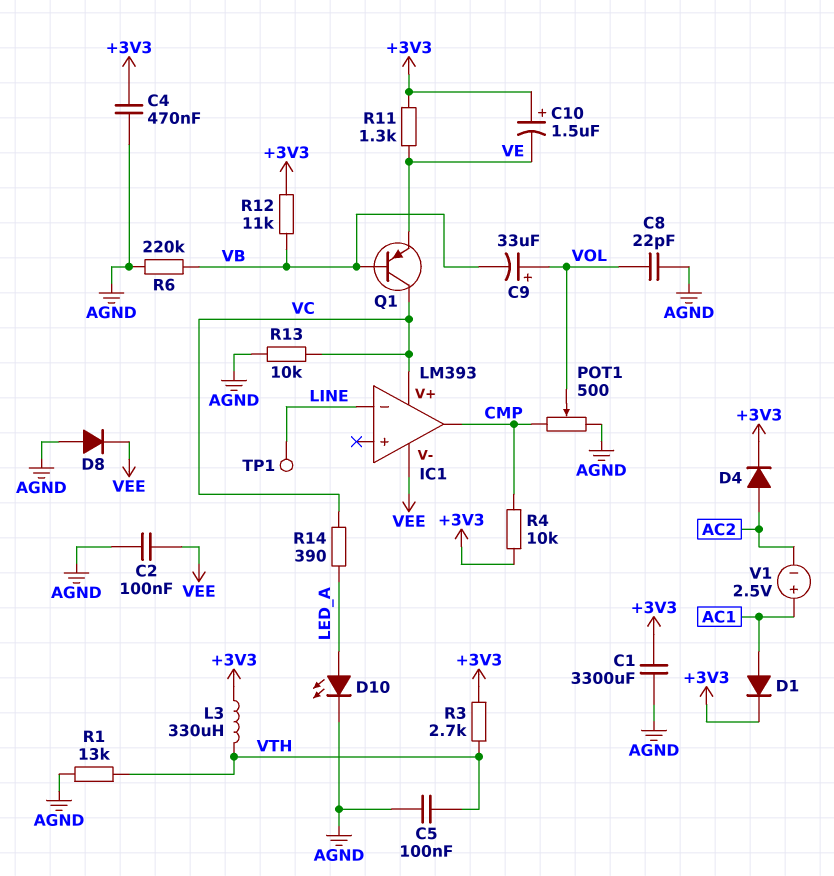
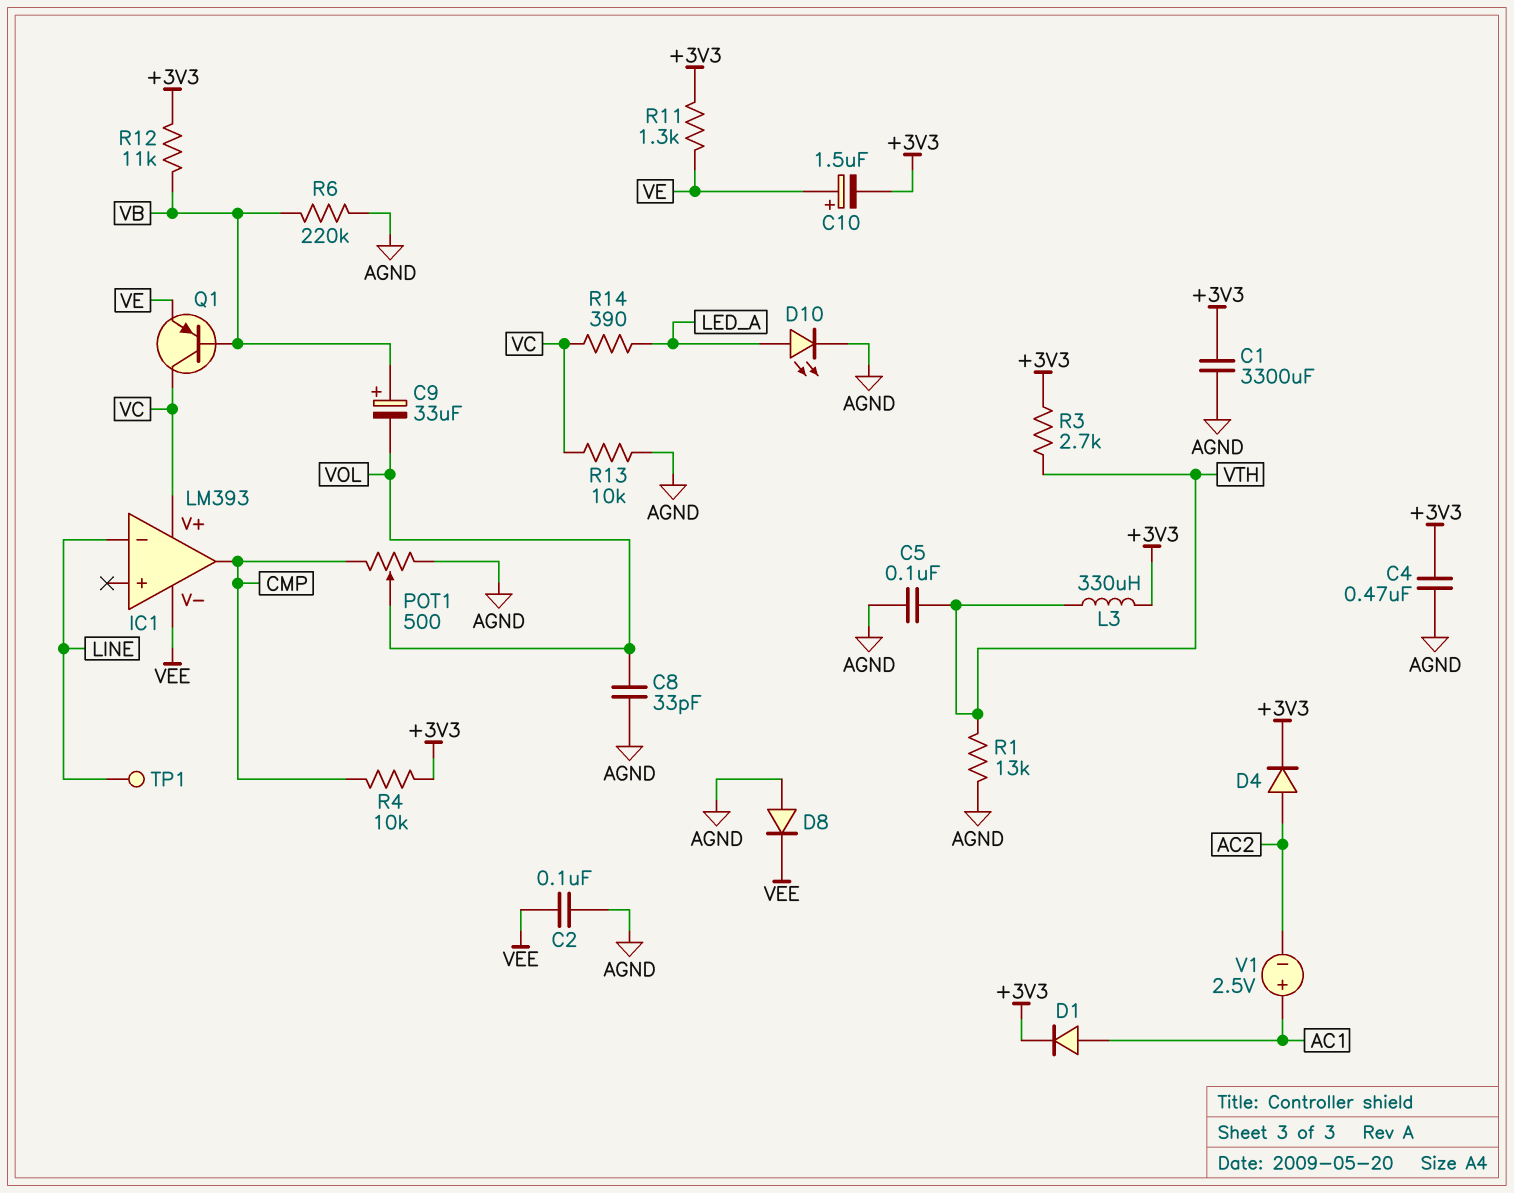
C8: 22pF (AGND, VOL) -> 33pF (AGND, VOL)
C9: 33uF (plus VOL, minus VB) -> 33uF (plus VB, minus VOL)
C10: 1.5uF (plus +3V3, minus VE) -> 1.5uF (plus VE, minus +3V3)

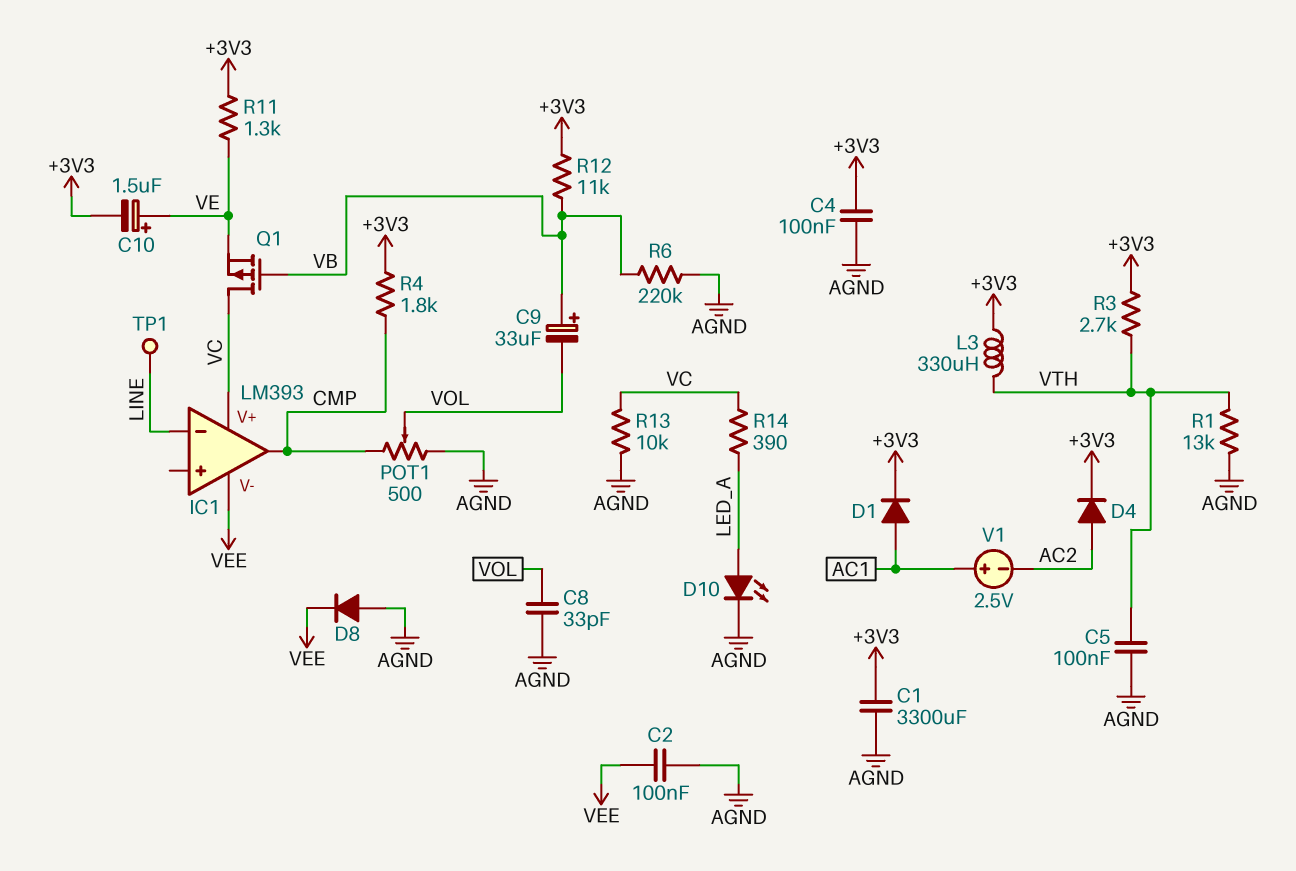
C4: 470nF (+3V3, AGND) -> 100nF (+3V3, AGND)
Q1: PNP (B VB, C VC, E VE) -> PMOS (G VB, D VC, S VE)
R4: 10k (+3V3, CMP) -> 1.8k (+3V3, CMP)

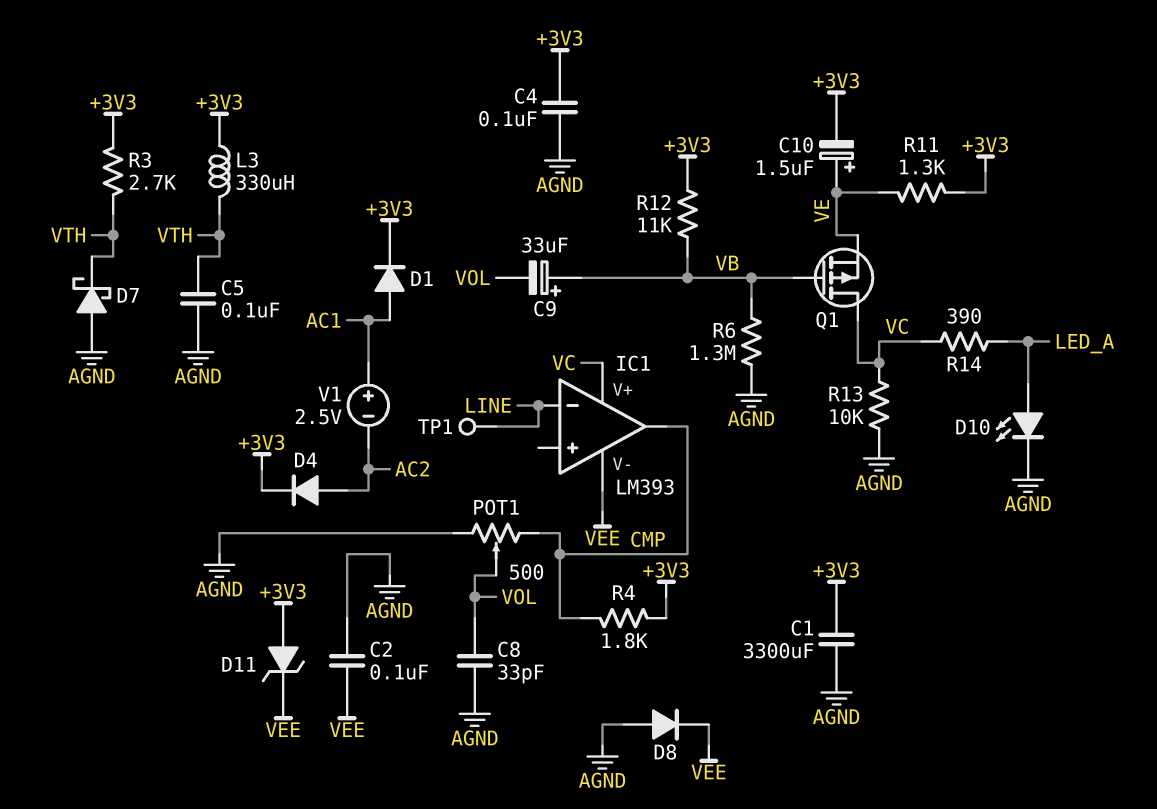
D7: none -> schottky (A AGND, K VTH)
D11: none -> zener (A +3V3, K VEE)
R1: 13k (AGND, VTH) -> none
R6: 220k (AGND, VB) -> 1.3M (AGND, VB)

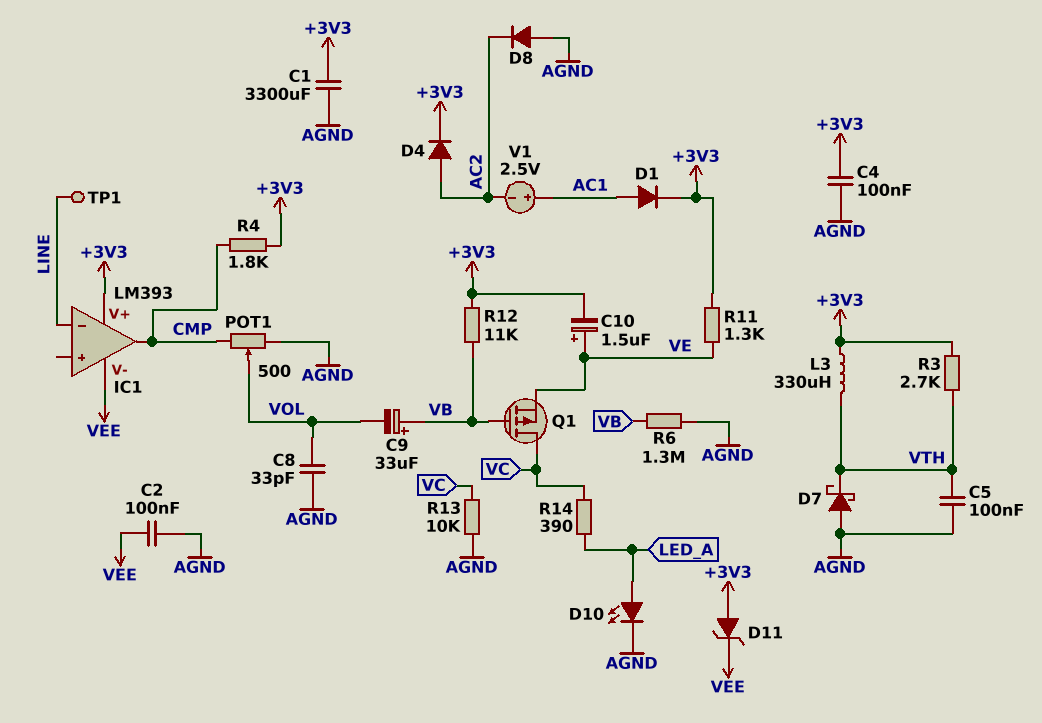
D8: diode (A AGND, K VEE) -> diode (A AGND, K AC2)
IC1 pin V+: VC -> +3V3

